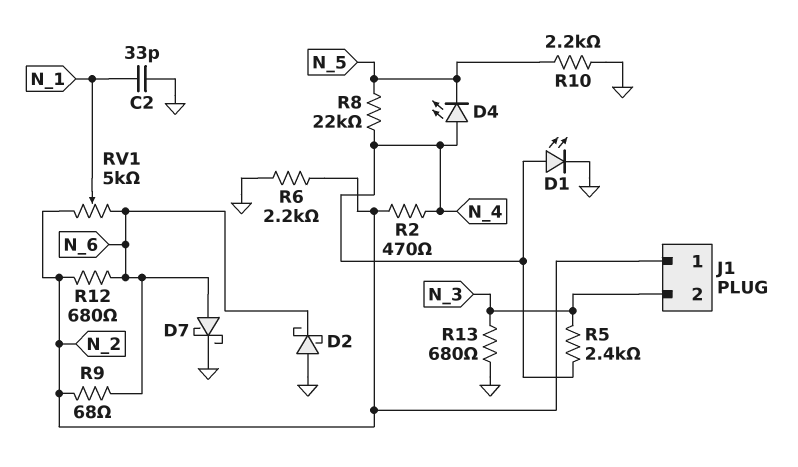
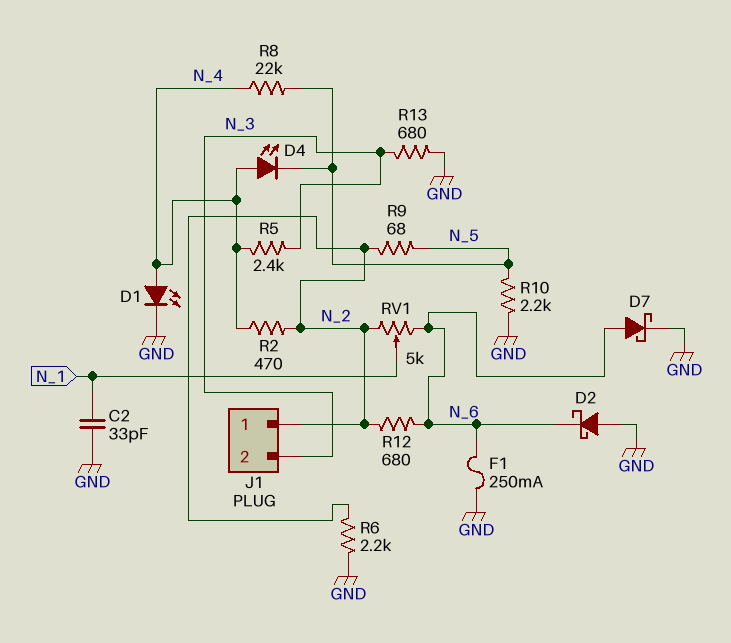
F1: none -> 250mA (GND, N_6)
R9: 68 (N_2, N_6) -> 68 (N_2, N_5)

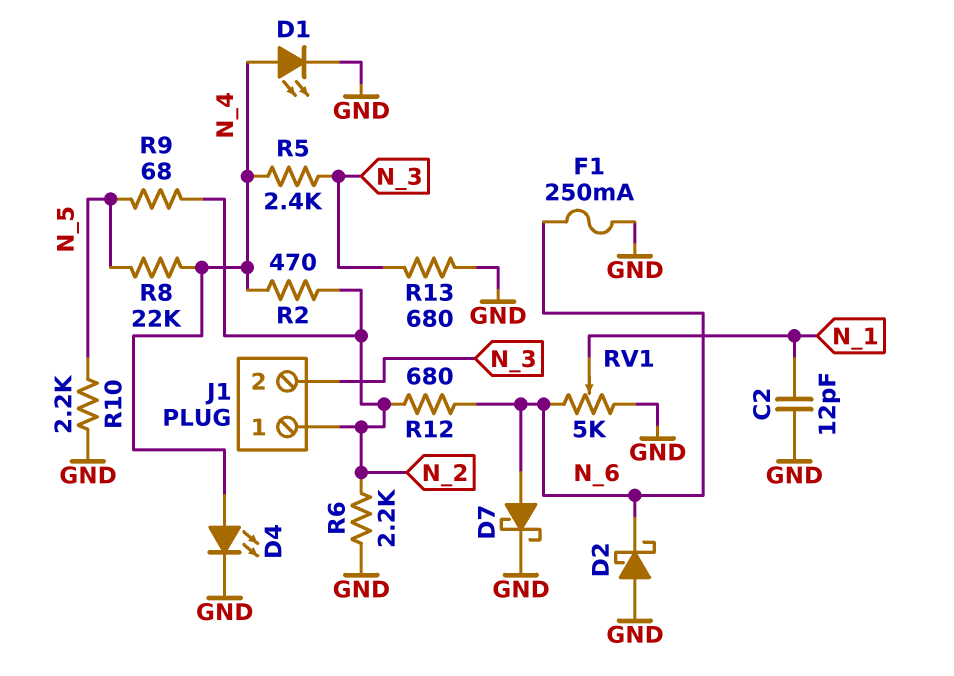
C2: 33pF (GND, N_1) -> 12pF (GND, N_1)
D4: LED (A N_4, K N_5) -> LED (A N_4, K GND)
RV1: 5k (N_2, N_6, wiper N_1) -> 5k (GND, N_6, wiper N_1)

